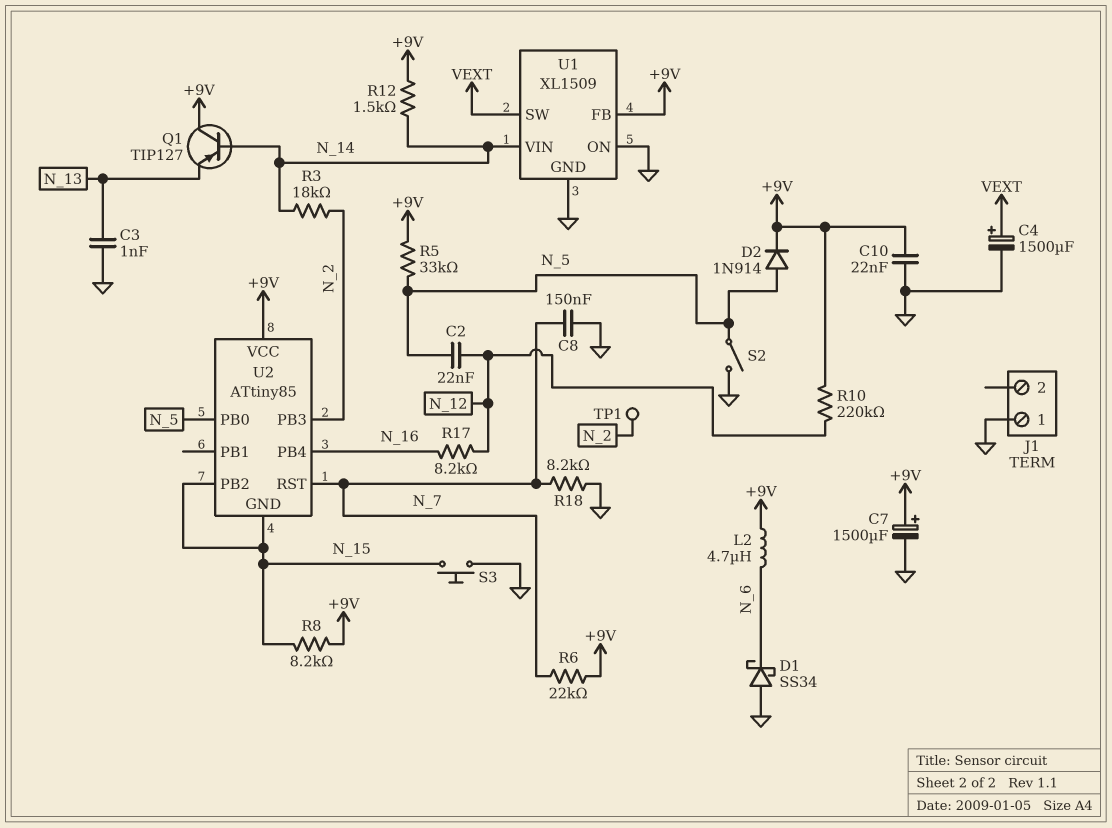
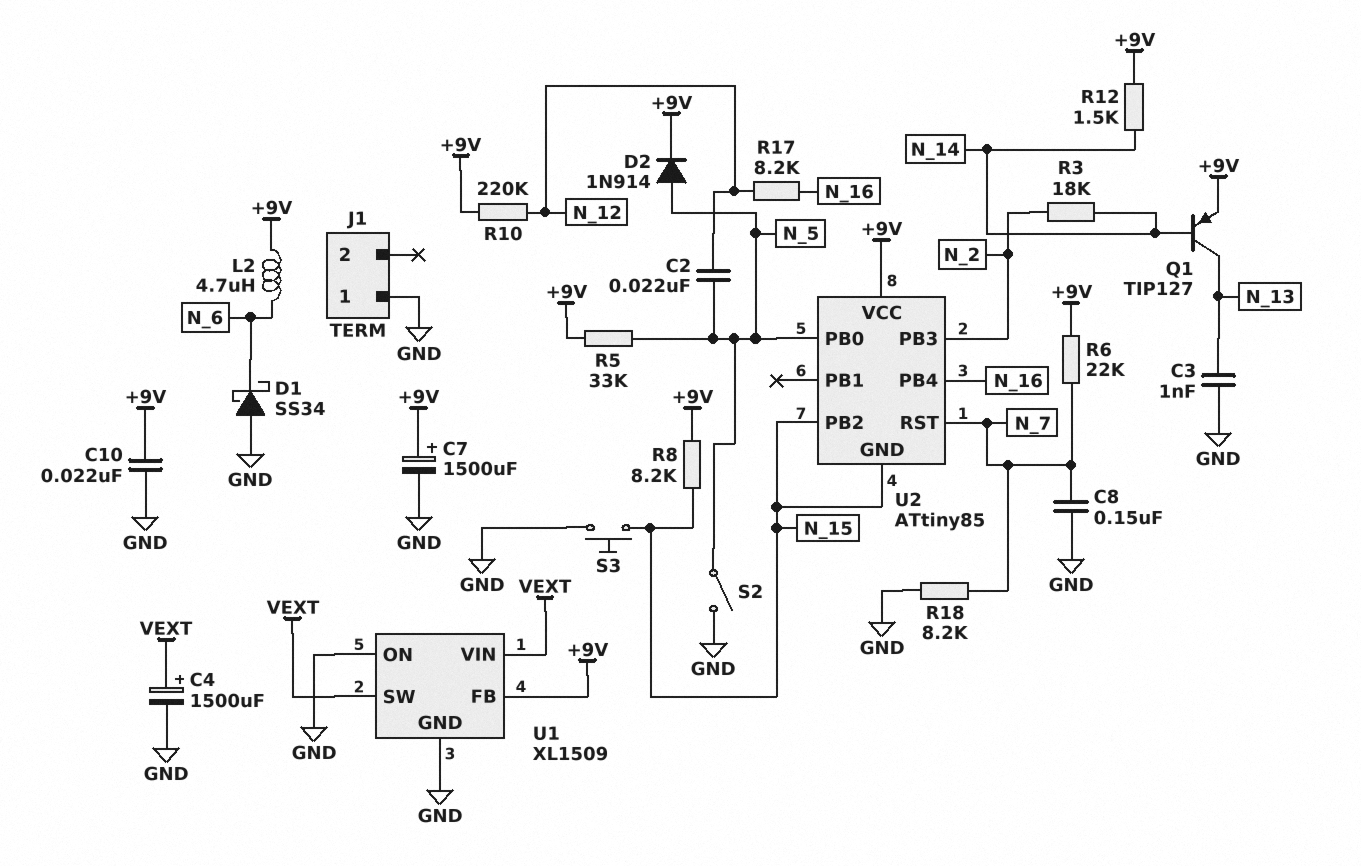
Q1: PNP TIP127 (B N_14, C +9V, E N_13) -> PNP TIP127 (B N_14, C N_13, E +9V)
TP1: test point (N_2) -> none
U1 pin VIN: N_14 -> VEXT

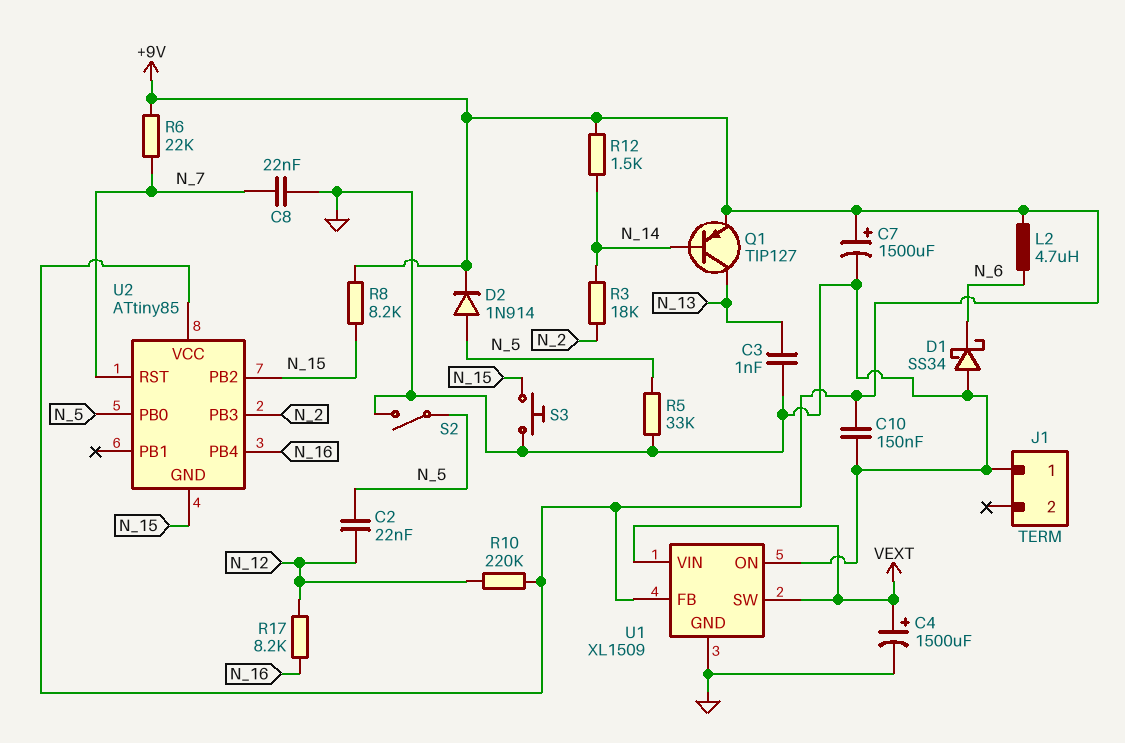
C8: 150nF (GND, N_7) -> 22nF (GND, N_7)
C10: 22nF (+9V, GND) -> 150nF (+9V, GND)
R5: 33k (+9V, N_5) -> 33k (GND, N_5)
R18: 8.2k (GND, N_7) -> none

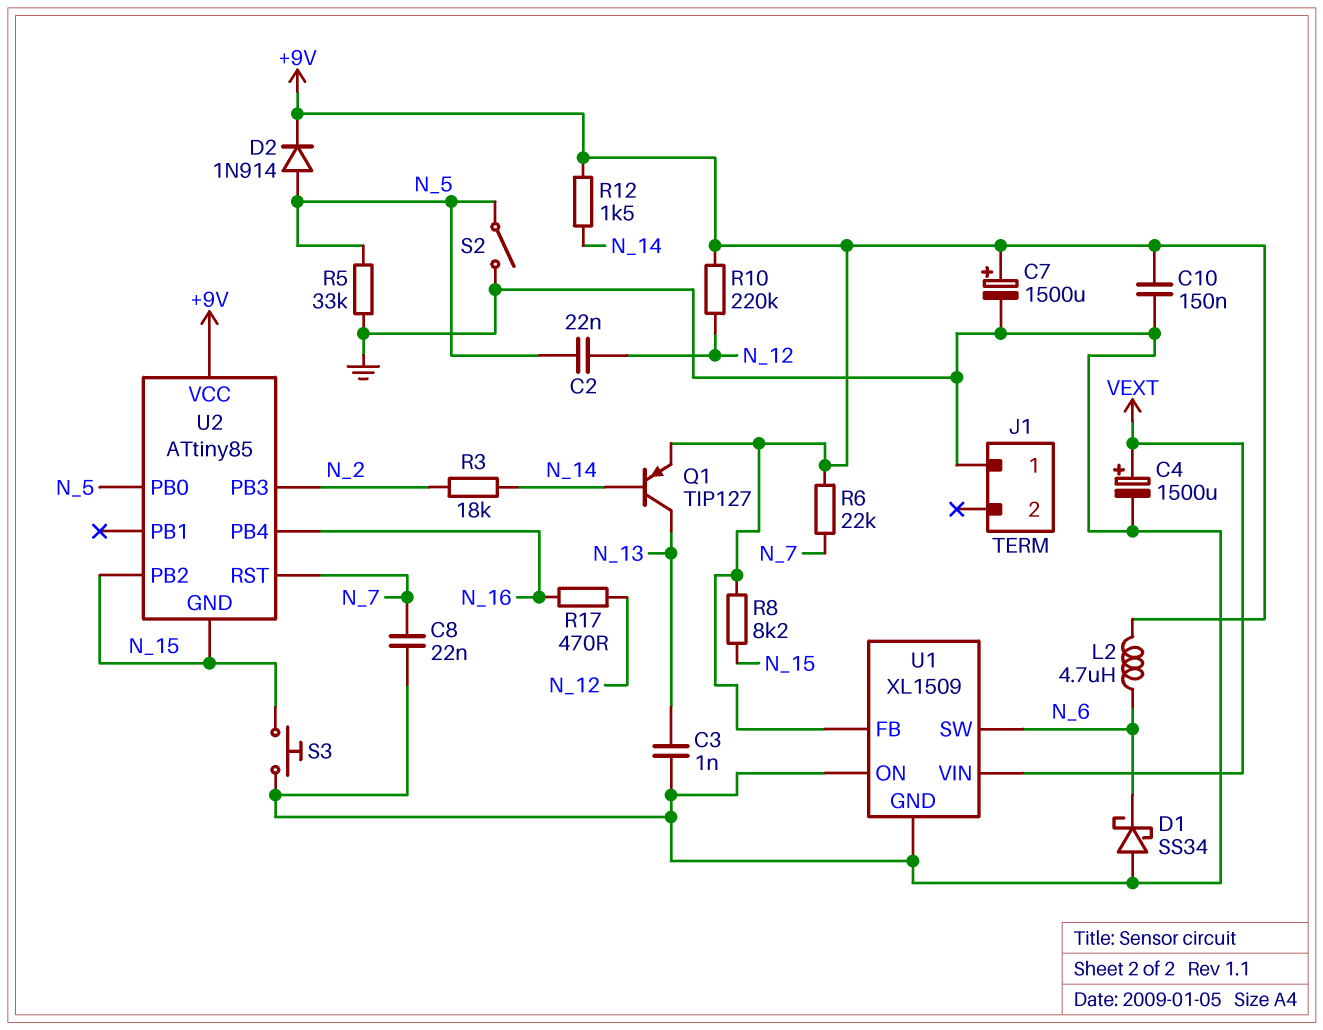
R17: 8.2k (N_12, N_16) -> 470 (N_12, N_16)
U1 pin SW: VEXT -> N_6

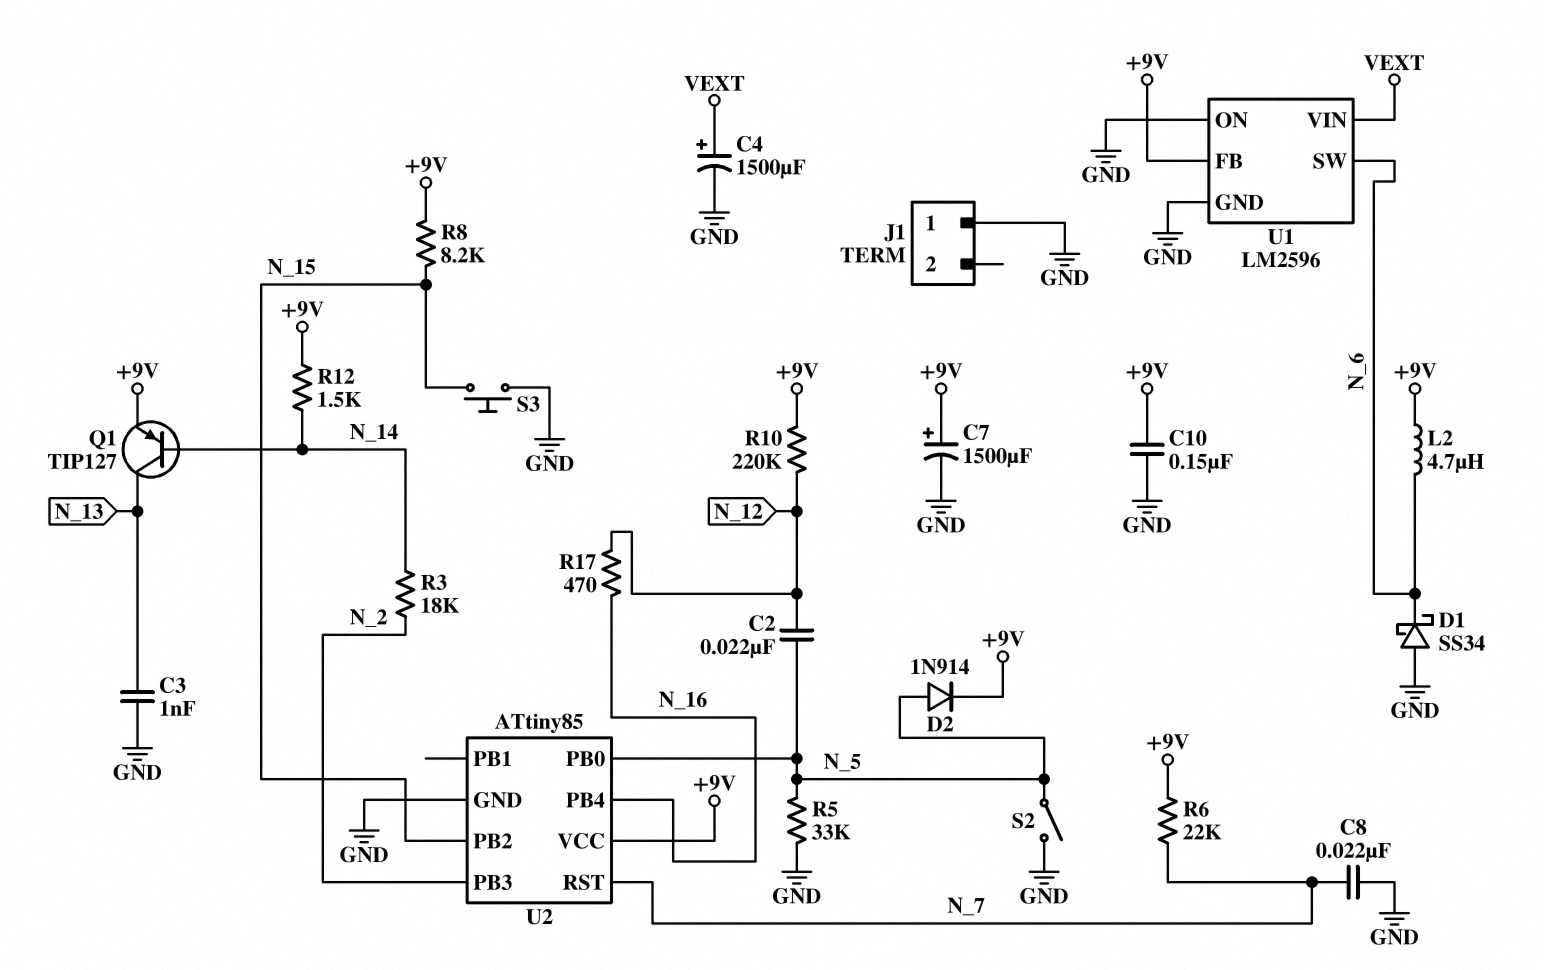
U1: XL1509 -> LM2596
U2 pin GND: N_15 -> GND

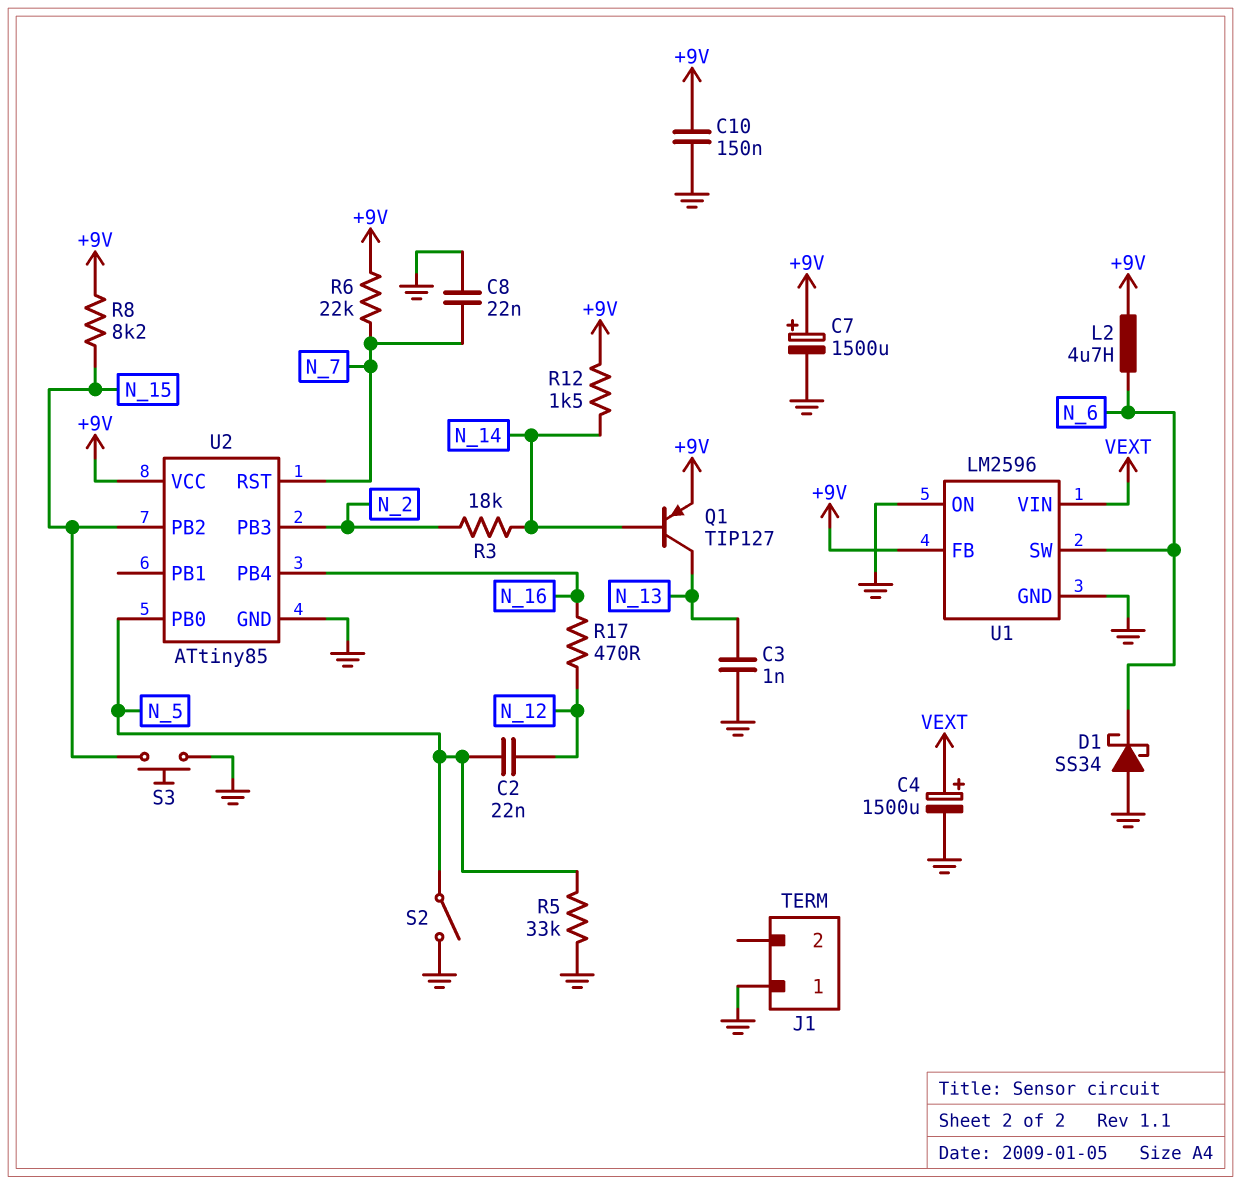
D2: diode 1N914 (A N_5, K +9V) -> none
R10: 220k (+9V, N_12) -> none

